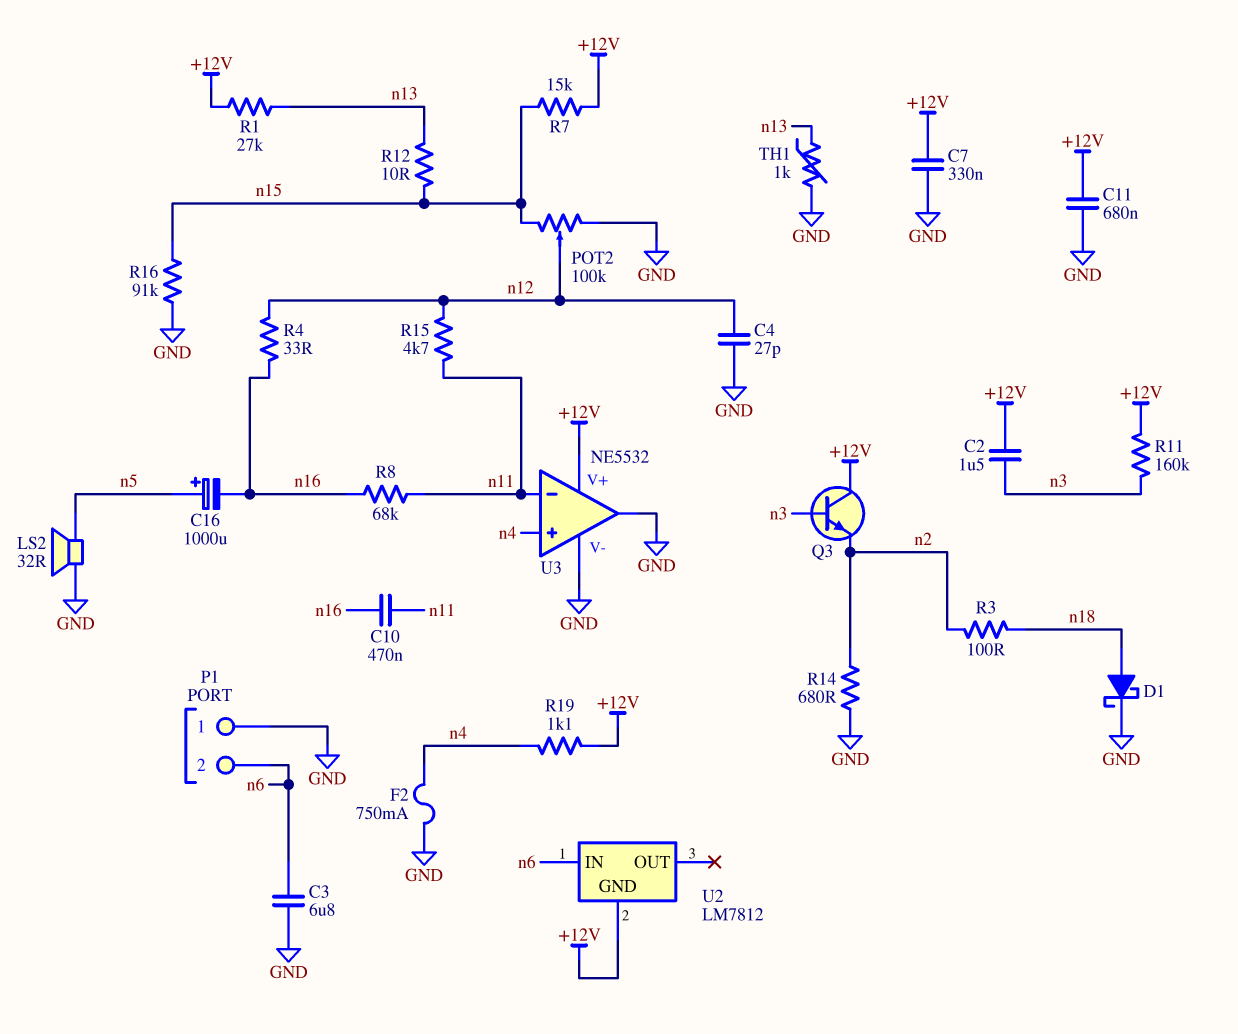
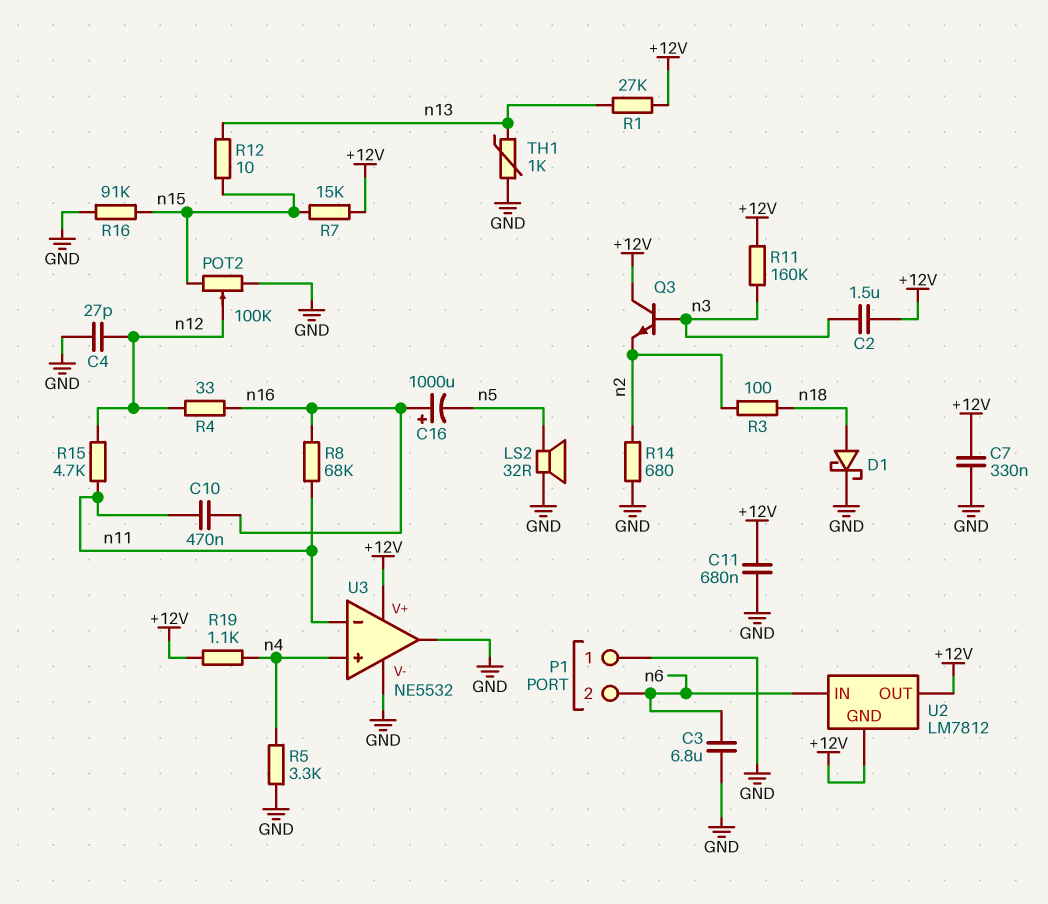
C16: 1000uF (plus n5, minus n16) -> 1000uF (plus n16, minus n5)
F2: 750mA (GND, n4) -> none
R5: none -> 3.3k (GND, n4)
U2 pin OUT: none -> +12V

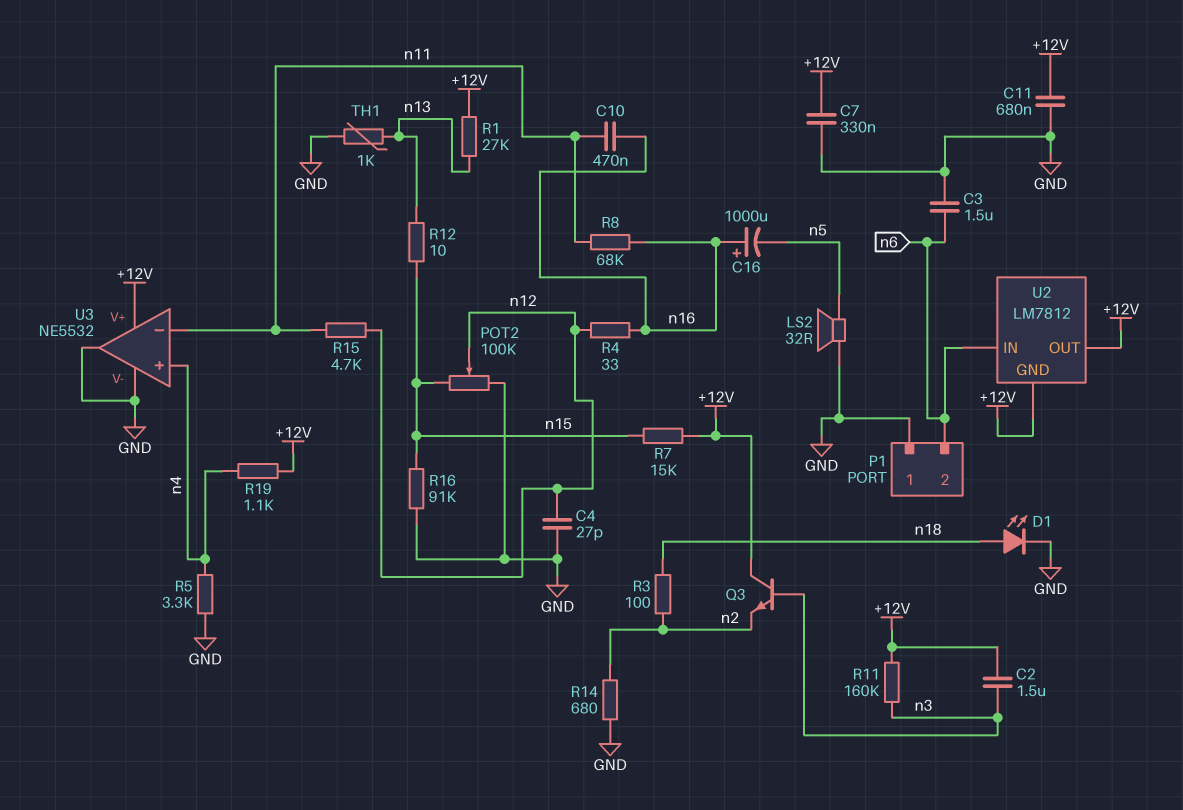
C3: 6.8uF (GND, n6) -> 1.5uF (GND, n6)
D1: schottky (A n18, K GND) -> LED (A n18, K GND)

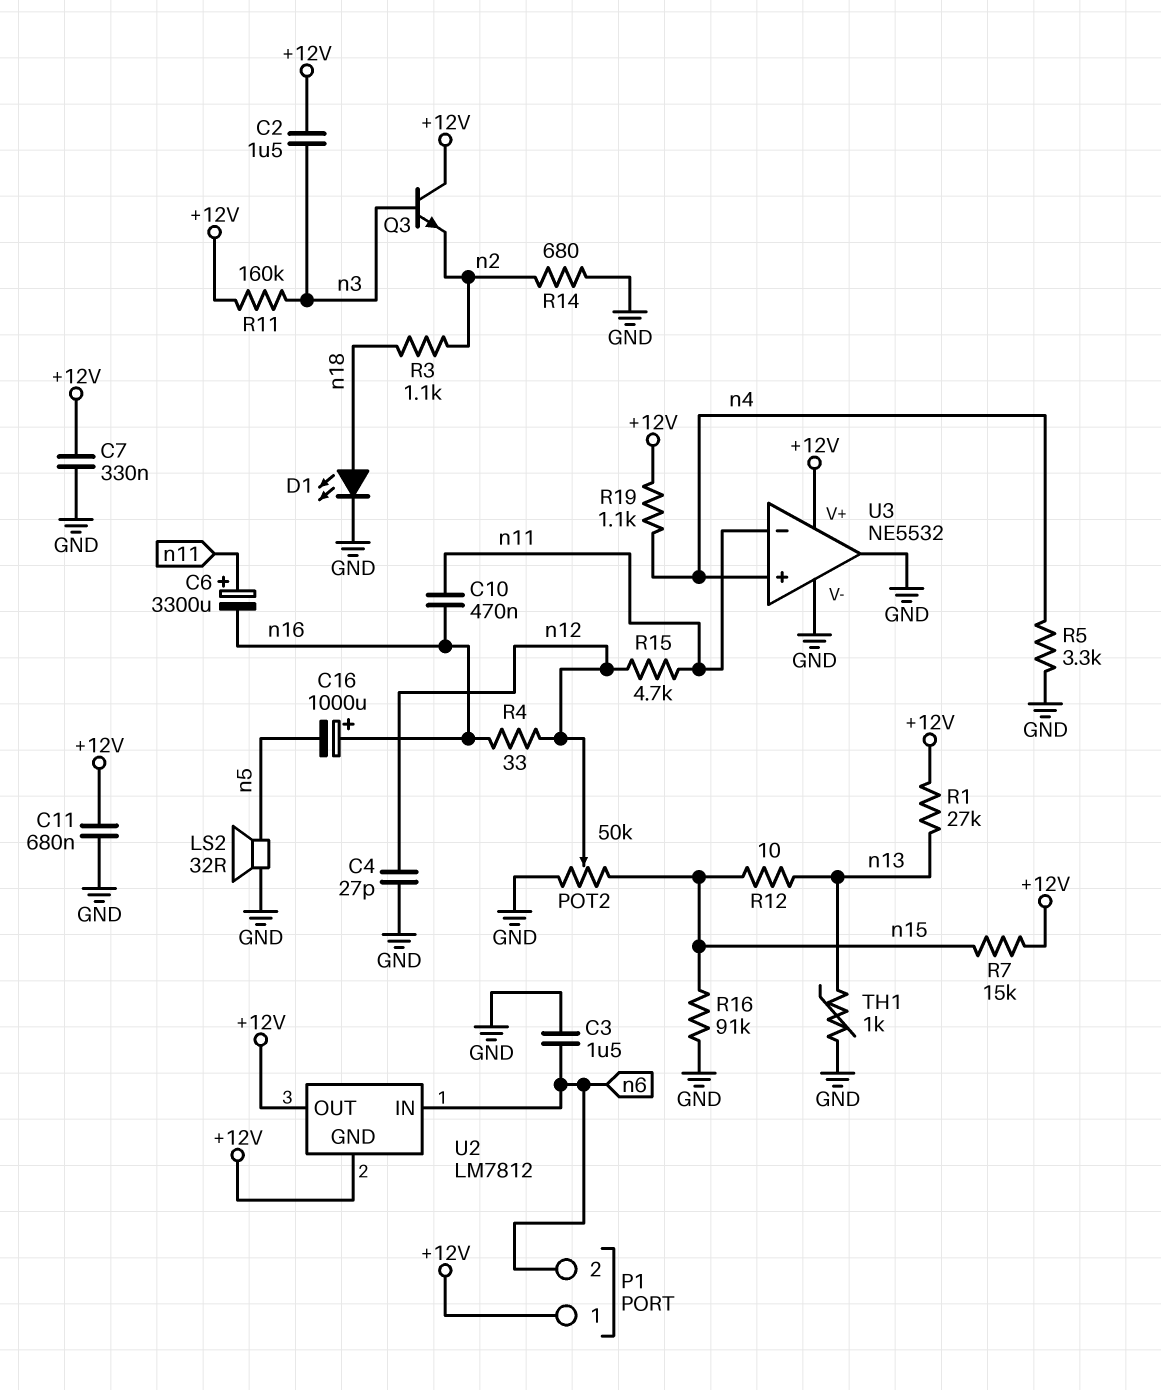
C6: none -> 3300uF (plus n11, minus n16)
P1 pin 1: GND -> +12V
POT2: 100k (GND, n15, wiper n12) -> 50k (GND, n15, wiper n12)
R3: 100 (n2, n18) -> 1.1k (n2, n18)
R8: 68k (n11, n16) -> none

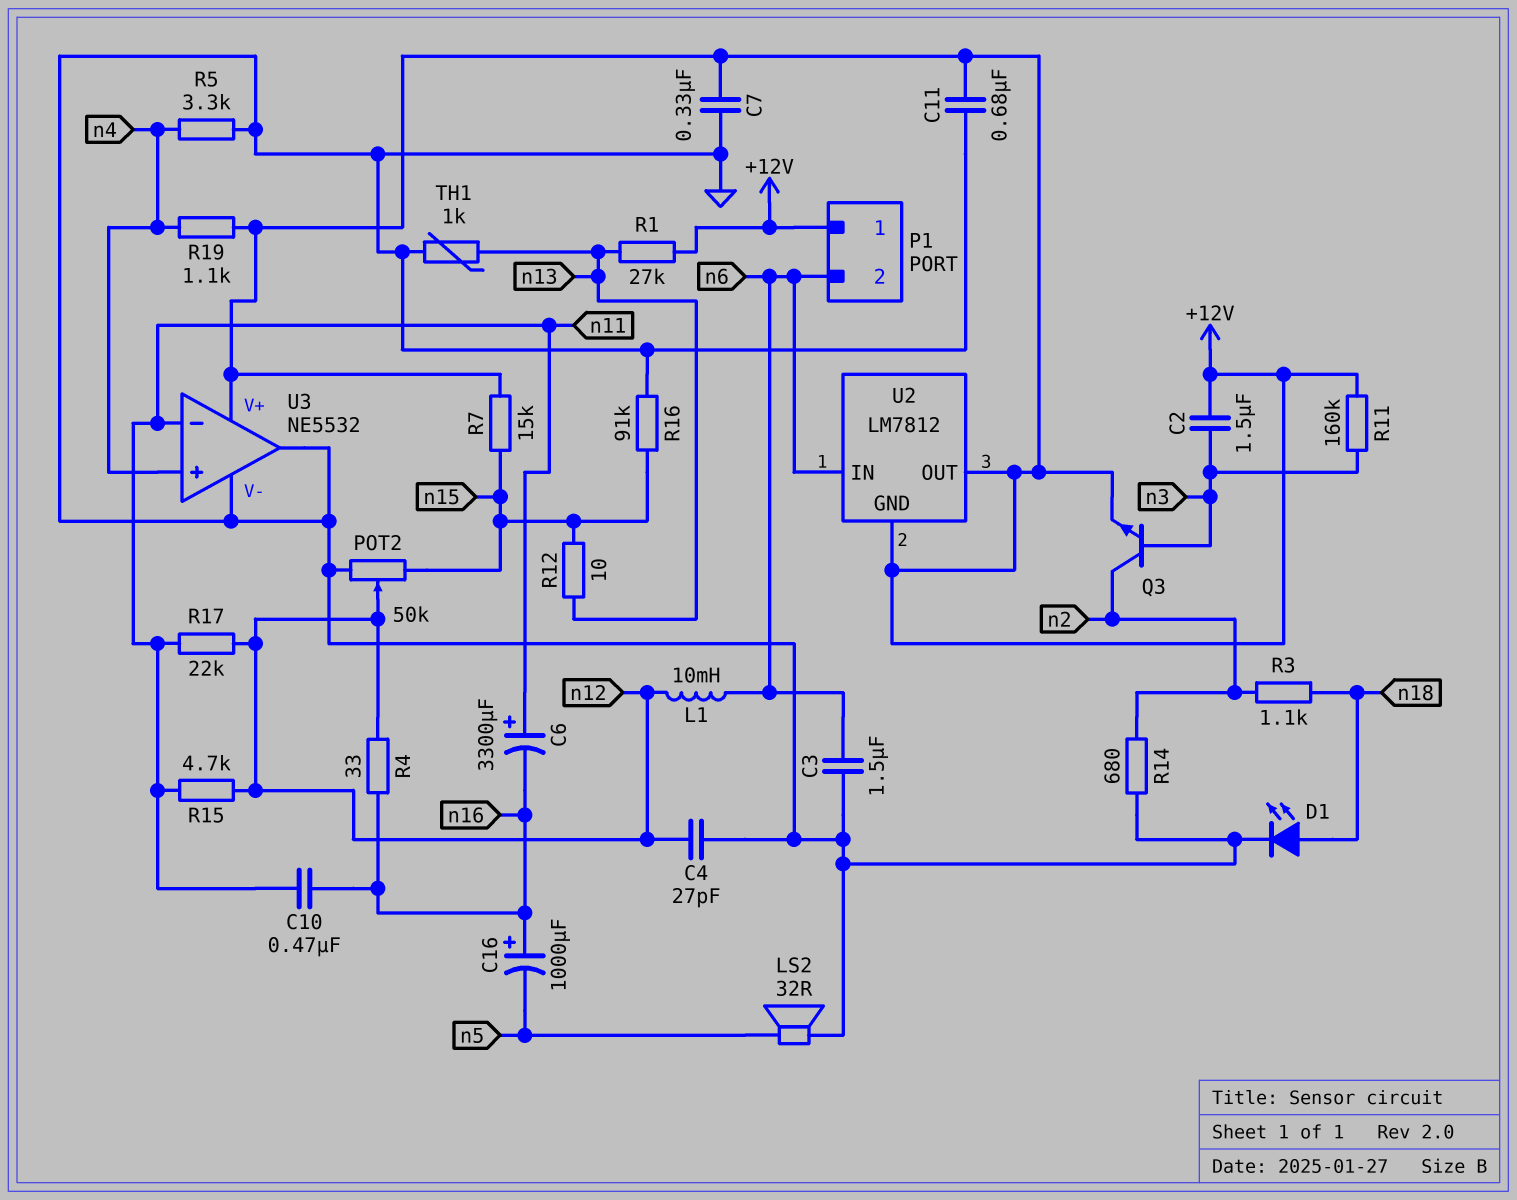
L1: none -> 10mH (n6, n12)
Q3: NPN (B n3, C +12V, E n2) -> NPN (B n3, C n2, E +12V)
R17: none -> 22k (n11, n12)

